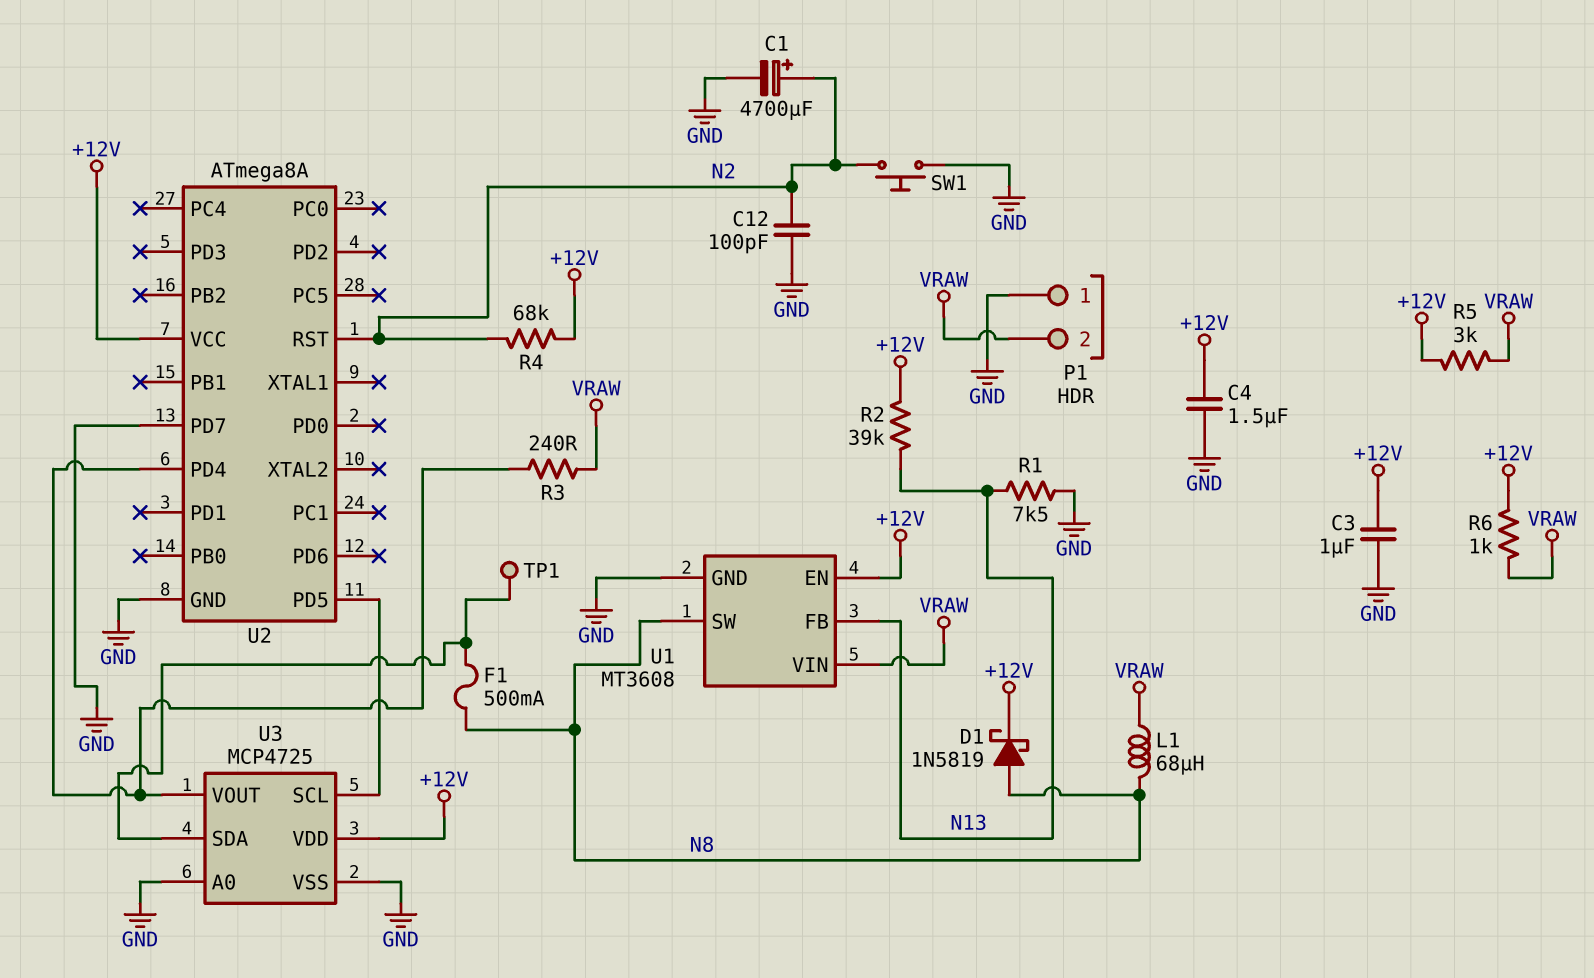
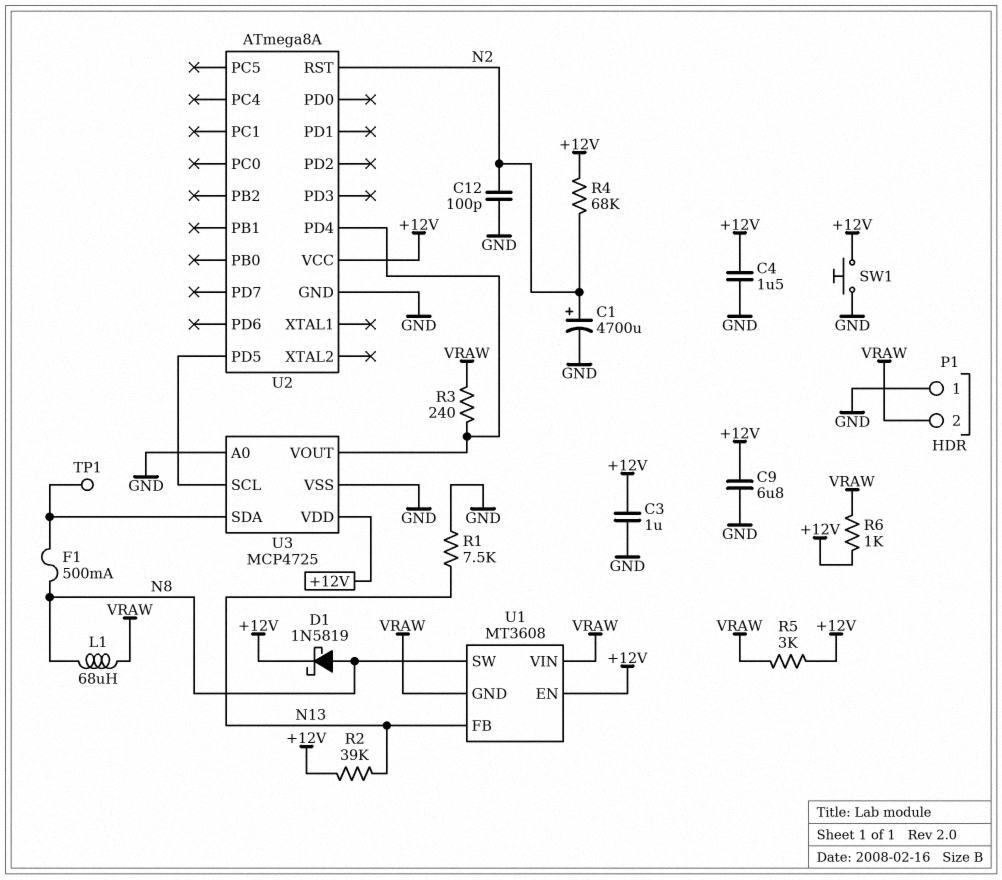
C9: none -> 6.8uF (+12V, GND)
SW1: button (GND, N2) -> button (+12V, GND)
U1 pin GND: GND -> VRAW
U2 pin PD7: GND -> none

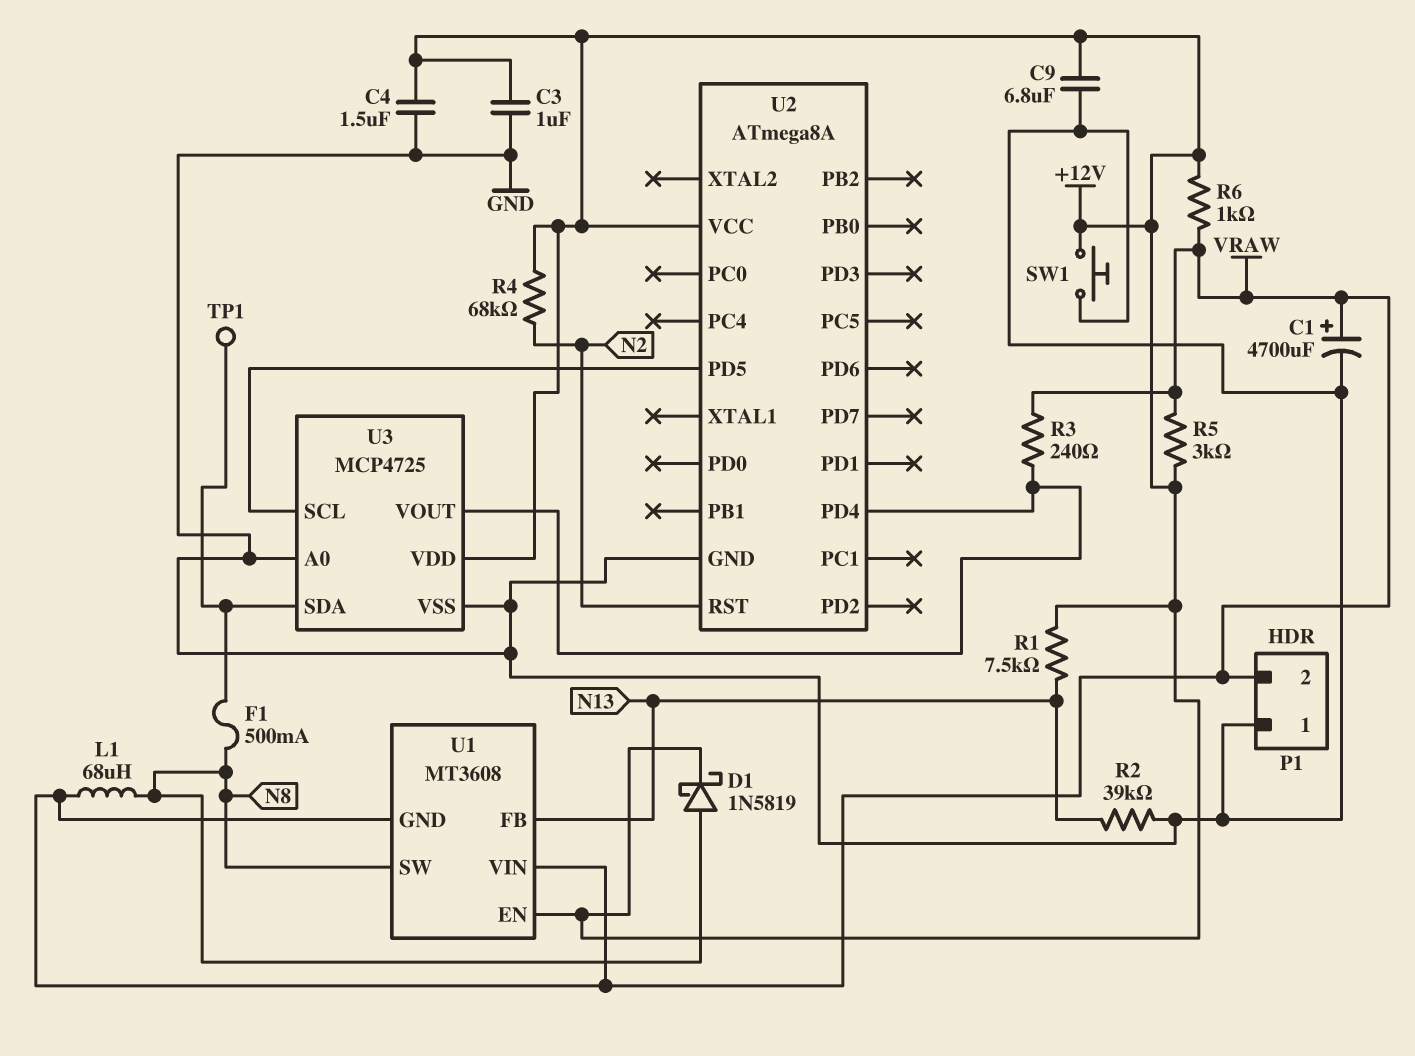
C1: 4700uF (plus N2, minus GND) -> 4700uF (plus VRAW, minus GND)
C12: 100pF (GND, N2) -> none
R1: 7.5k (GND, N13) -> 7.5k (+12V, N13)
R2: 39k (+12V, N13) -> 39k (GND, N13)

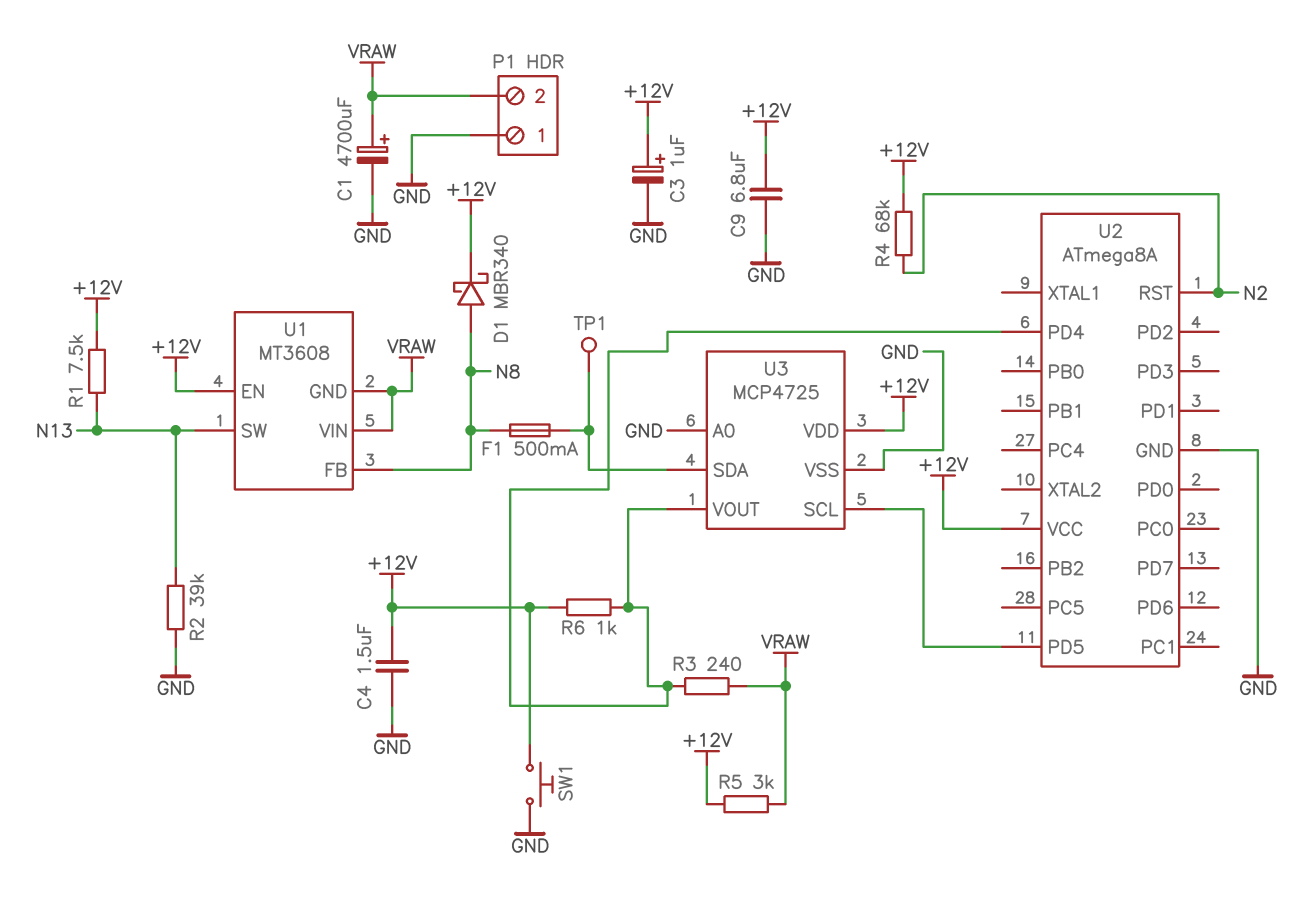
C3: 1uF (+12V, GND) -> 1uF (plus +12V, minus GND)
D1: schottky 1N5819 (A N8, K +12V) -> schottky MBR340 (A N8, K +12V)
L1: 68uH (N8, VRAW) -> none
R6: 1k (+12V, VRAW) -> 1k (+12V, U2/PD4)
U1 pin FB: N13 -> N8
U1 pin SW: N8 -> N13

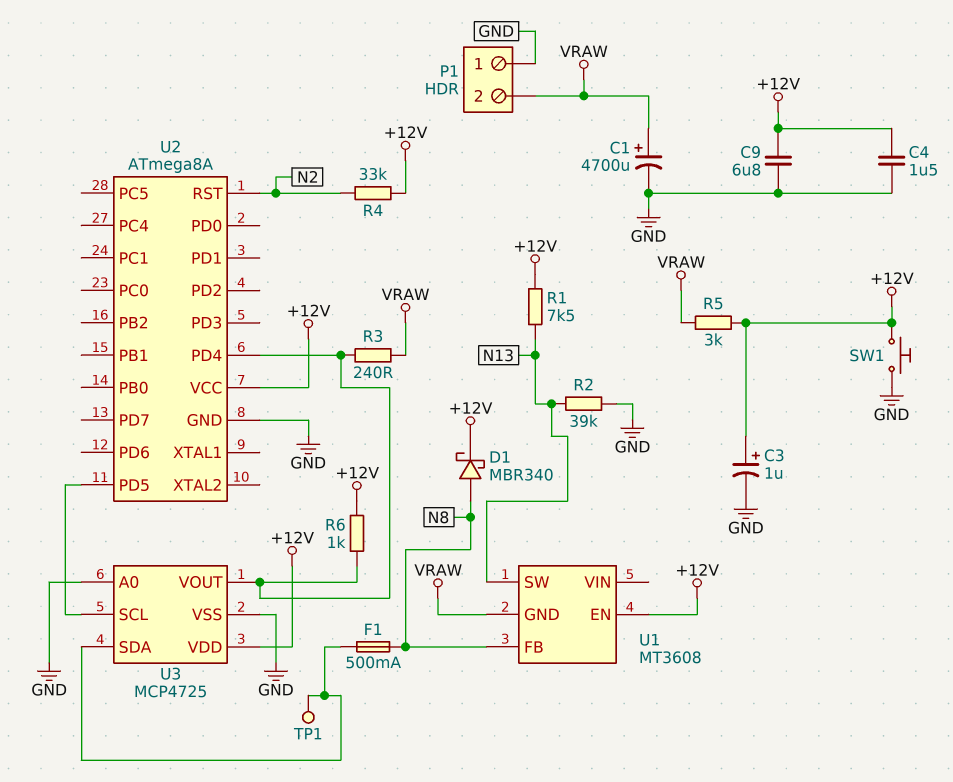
R4: 68k (+12V, N2) -> 33k (+12V, N2)
U1 pin VIN: VRAW -> none

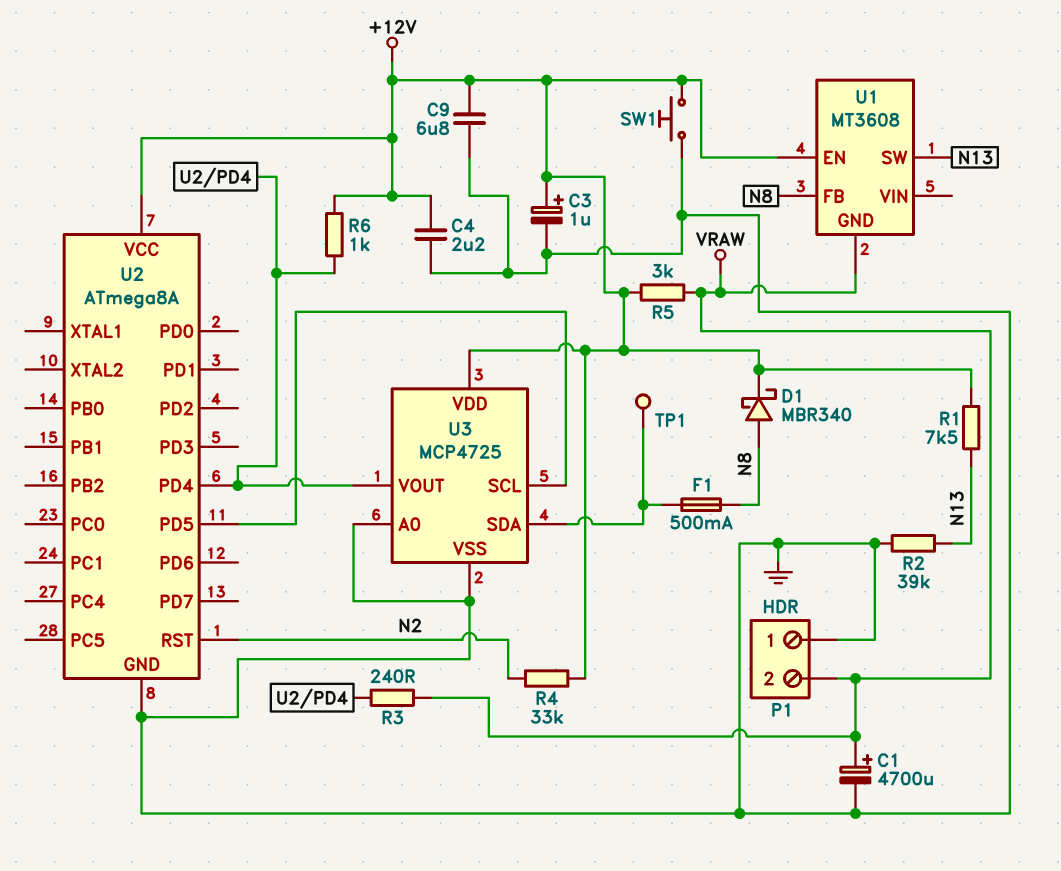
C4: 1.5uF (+12V, GND) -> 2.2uF (+12V, GND)

